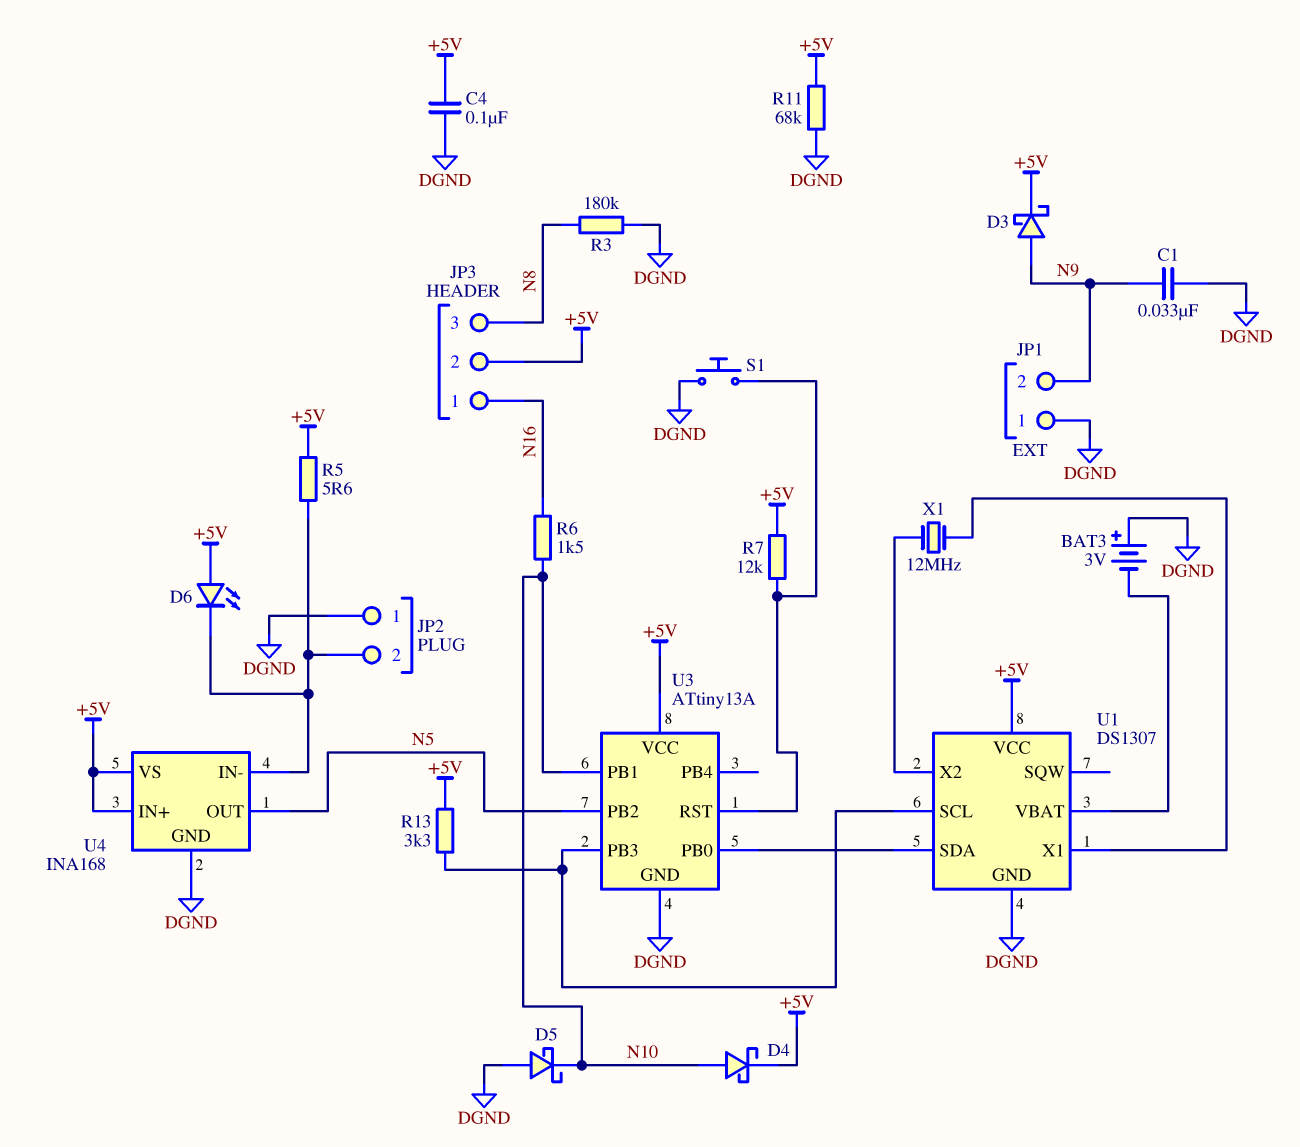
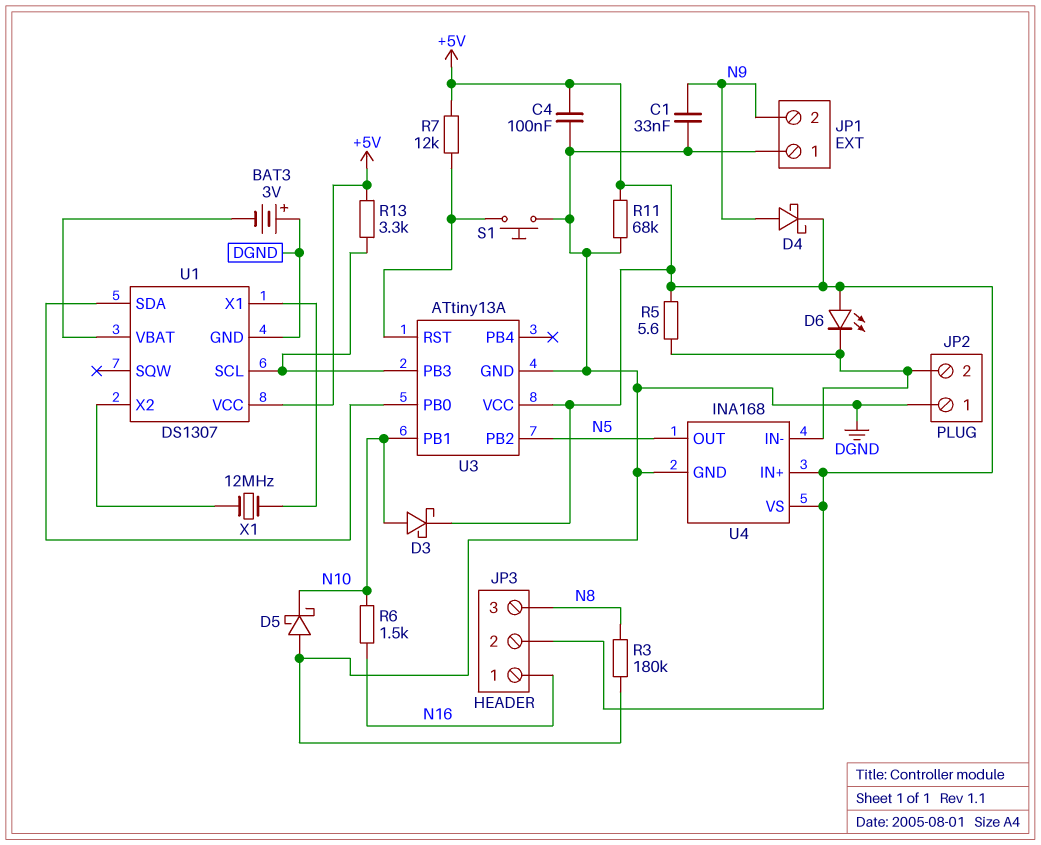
D3: schottky (A N9, K +5V) -> schottky (A N10, K +5V)
D4: schottky (A N10, K +5V) -> schottky (A N9, K +5V)

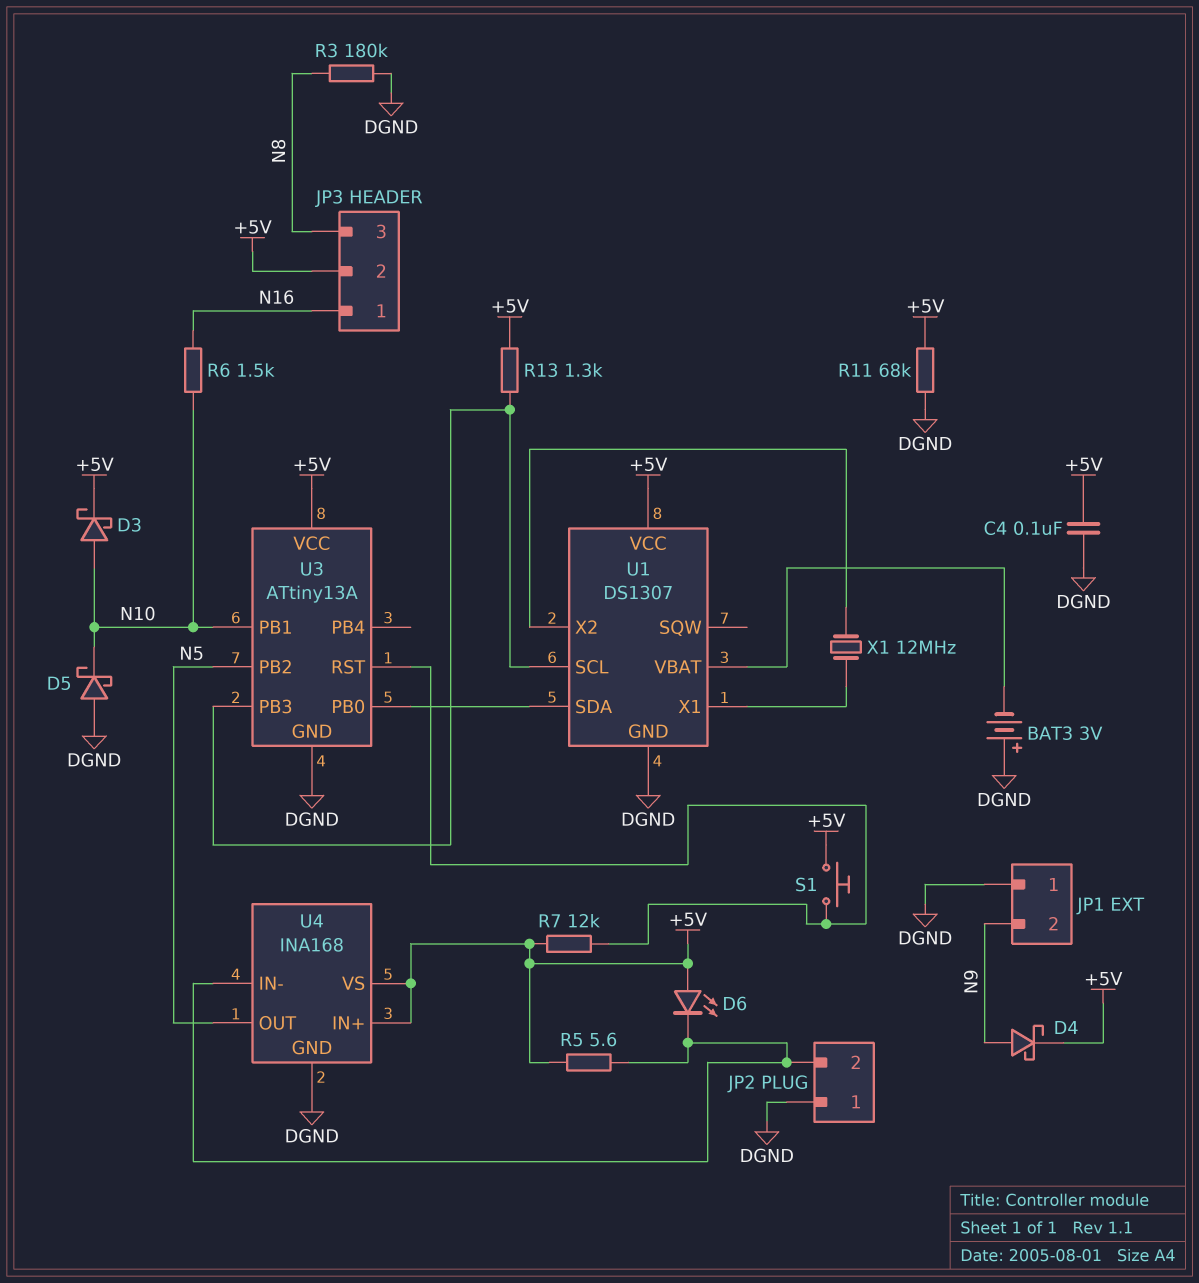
C1: 33nF (DGND, N9) -> none
R13: 3.3k (+5V, U1/SCL) -> 1.3k (+5V, U1/SCL)
S1: button (DGND, U3/RST) -> button (+5V, U3/RST)

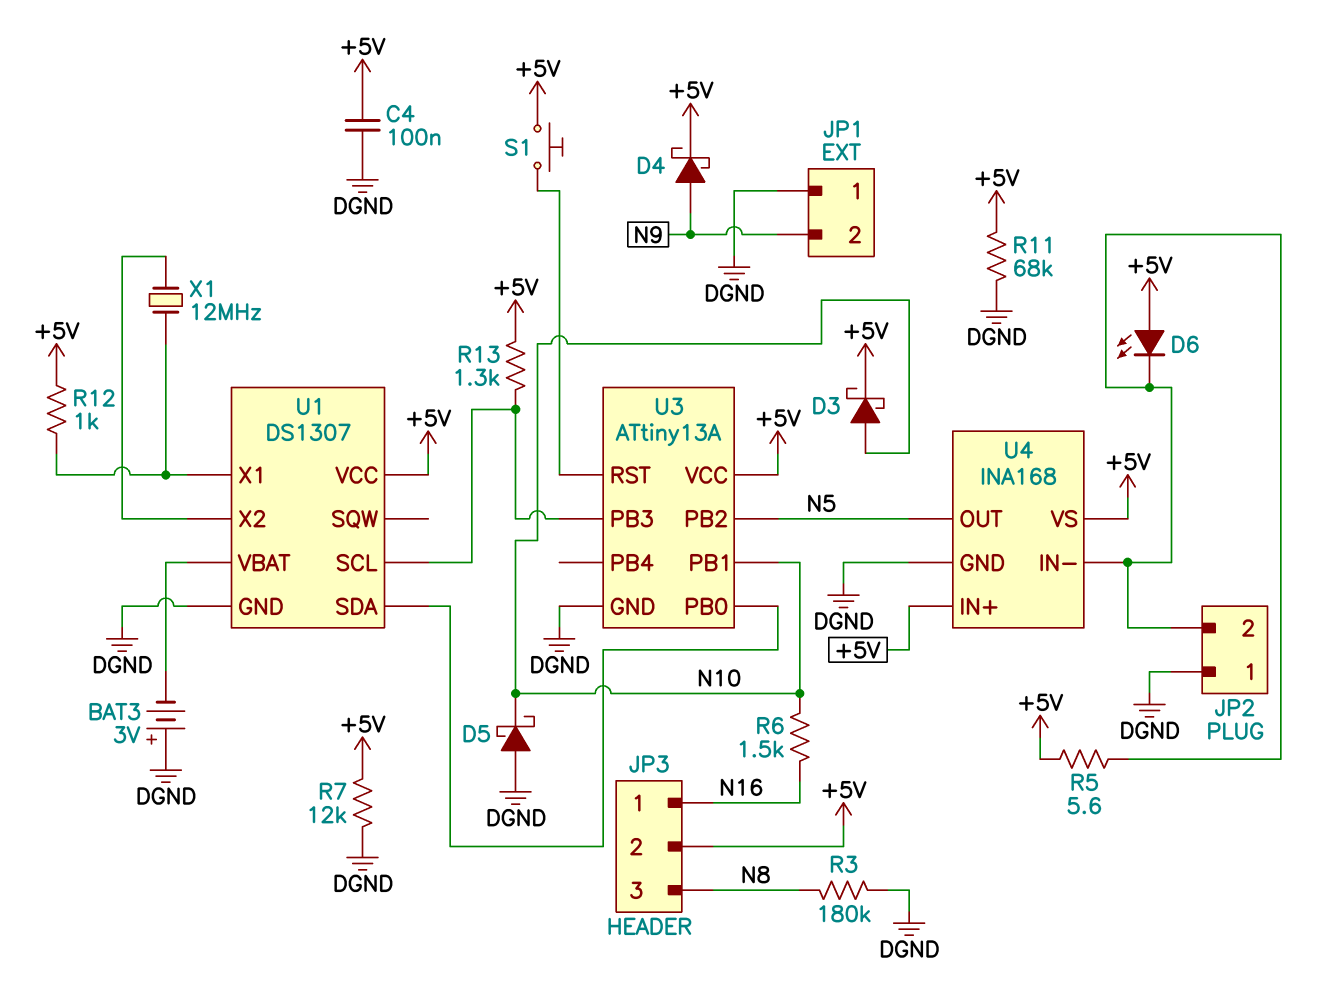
R7: 12k (+5V, U3/RST) -> 12k (+5V, DGND)
R12: none -> 1k (+5V, U1/X1)

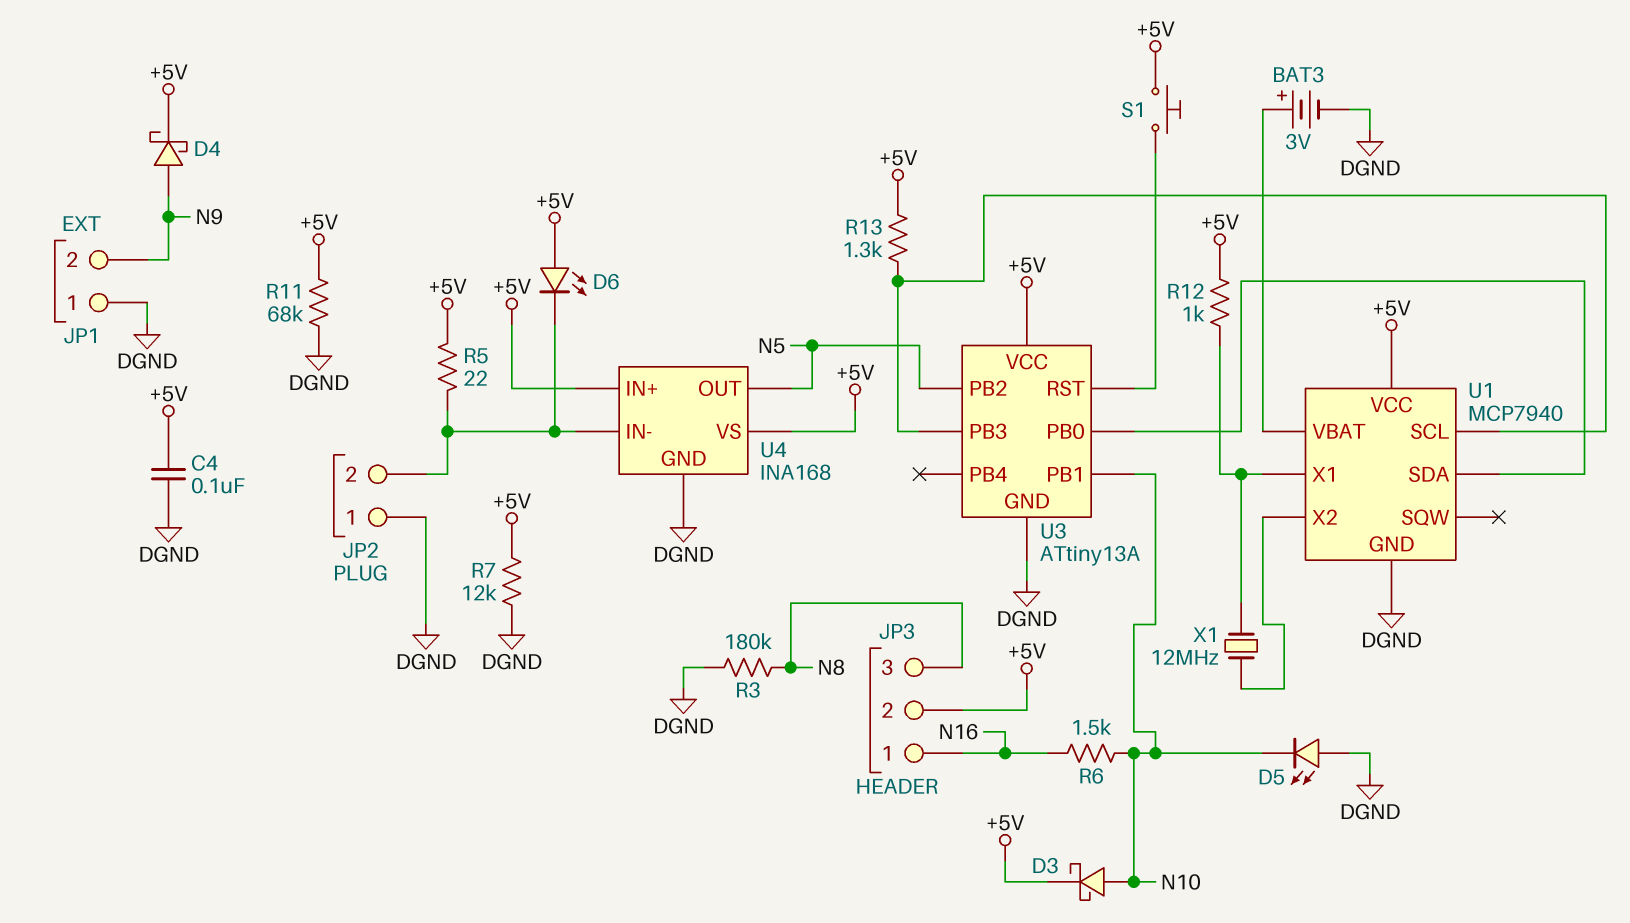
BAT3: 3V (plus DGND, minus U1/VBAT) -> 3V (plus U1/VBAT, minus DGND)
D5: schottky (A DGND, K N10) -> LED (A DGND, K N10)
R5: 5.6 (+5V, JP2/2) -> 22 (+5V, JP2/2)
U1: DS1307 -> MCP7940

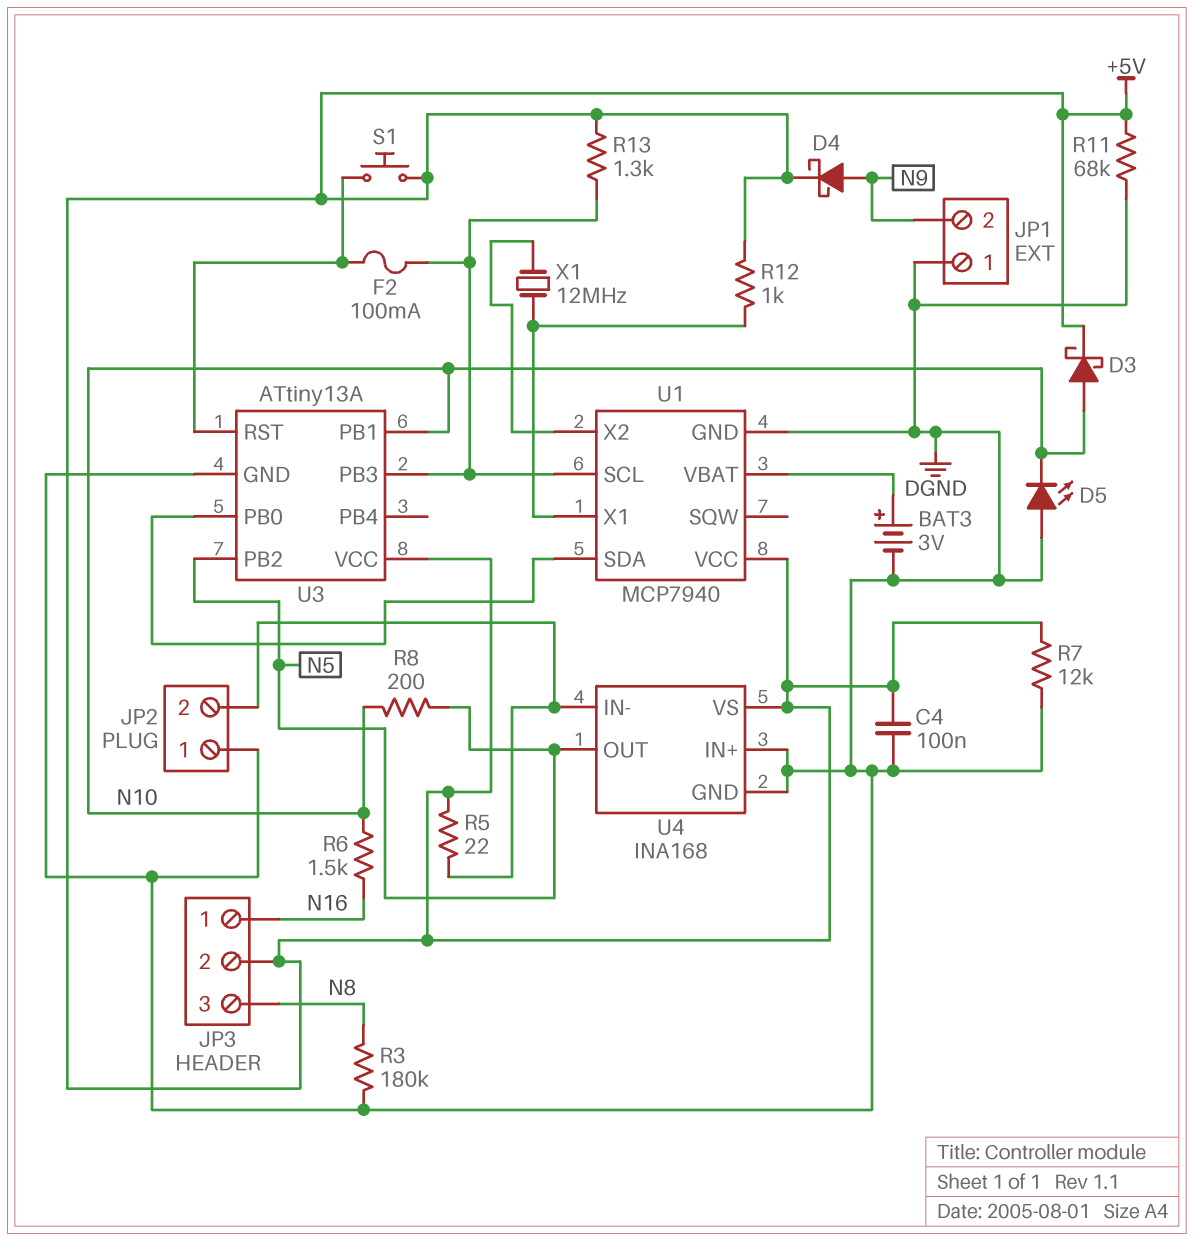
D6: LED (A +5V, K JP2/2) -> none
F2: none -> 100mA (U1/SCL, U3/RST)
R8: none -> 200 (N5, N10)
U4 pin IN+: +5V -> DGND

